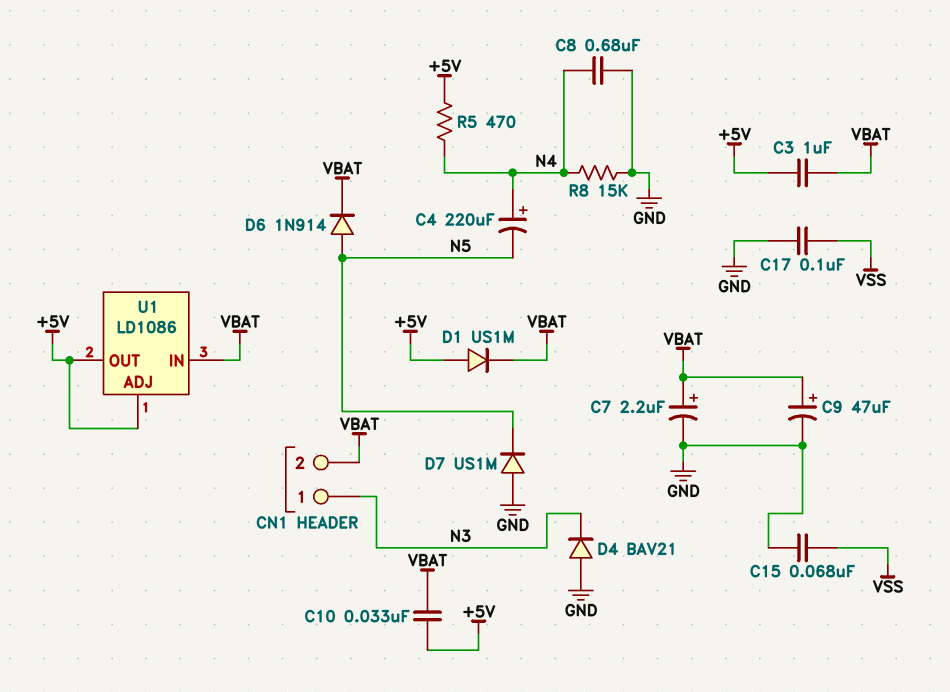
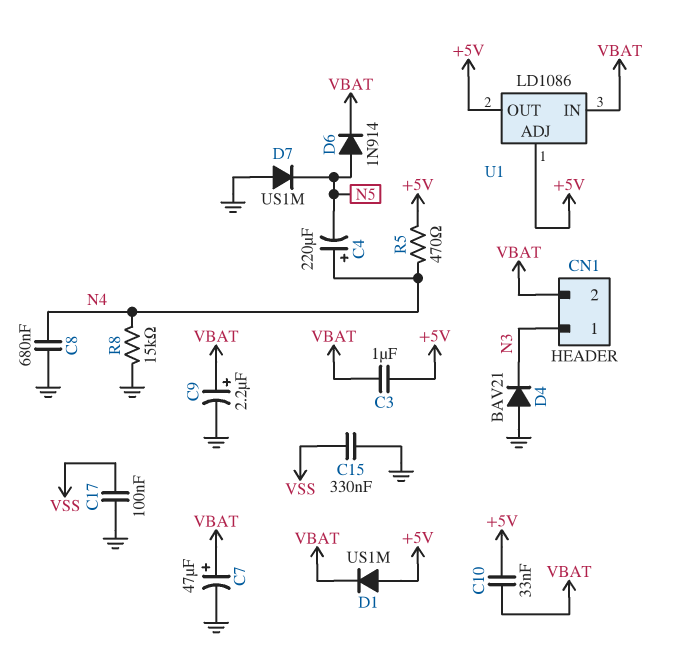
C7: 2.2uF (plus VBAT, minus GND) -> 47uF (plus VBAT, minus GND)
C9: 47uF (plus VBAT, minus GND) -> 2.2uF (plus VBAT, minus GND)
C15: 68nF (GND, VSS) -> 330nF (GND, VSS)

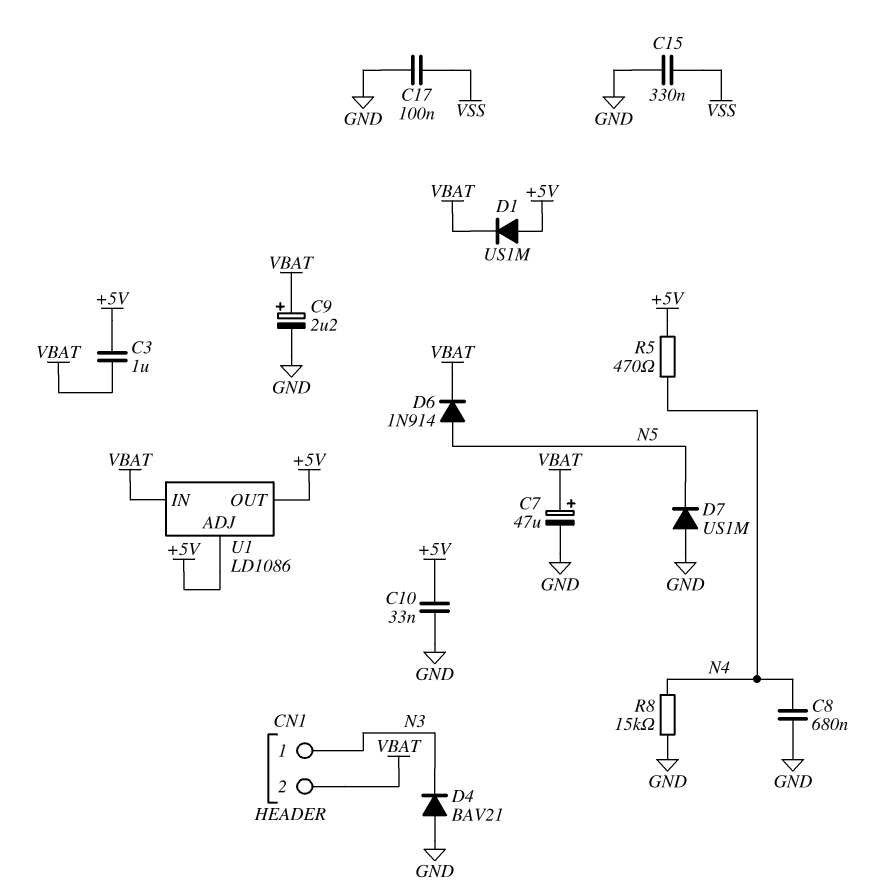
C4: 220uF (plus N4, minus N5) -> none
C10: 33nF (+5V, VBAT) -> 33nF (+5V, GND)

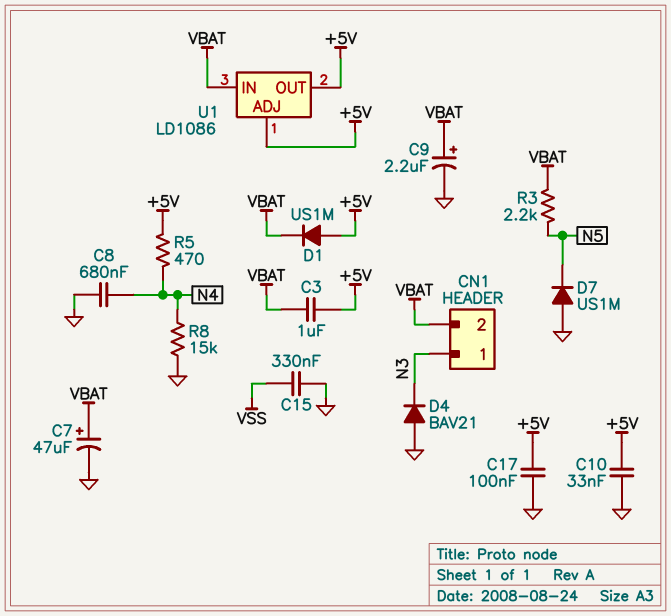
C17: 100nF (GND, VSS) -> 100nF (+5V, GND)
D6: diode 1N914 (A N5, K VBAT) -> none
R3: none -> 2.2k (N5, VBAT)

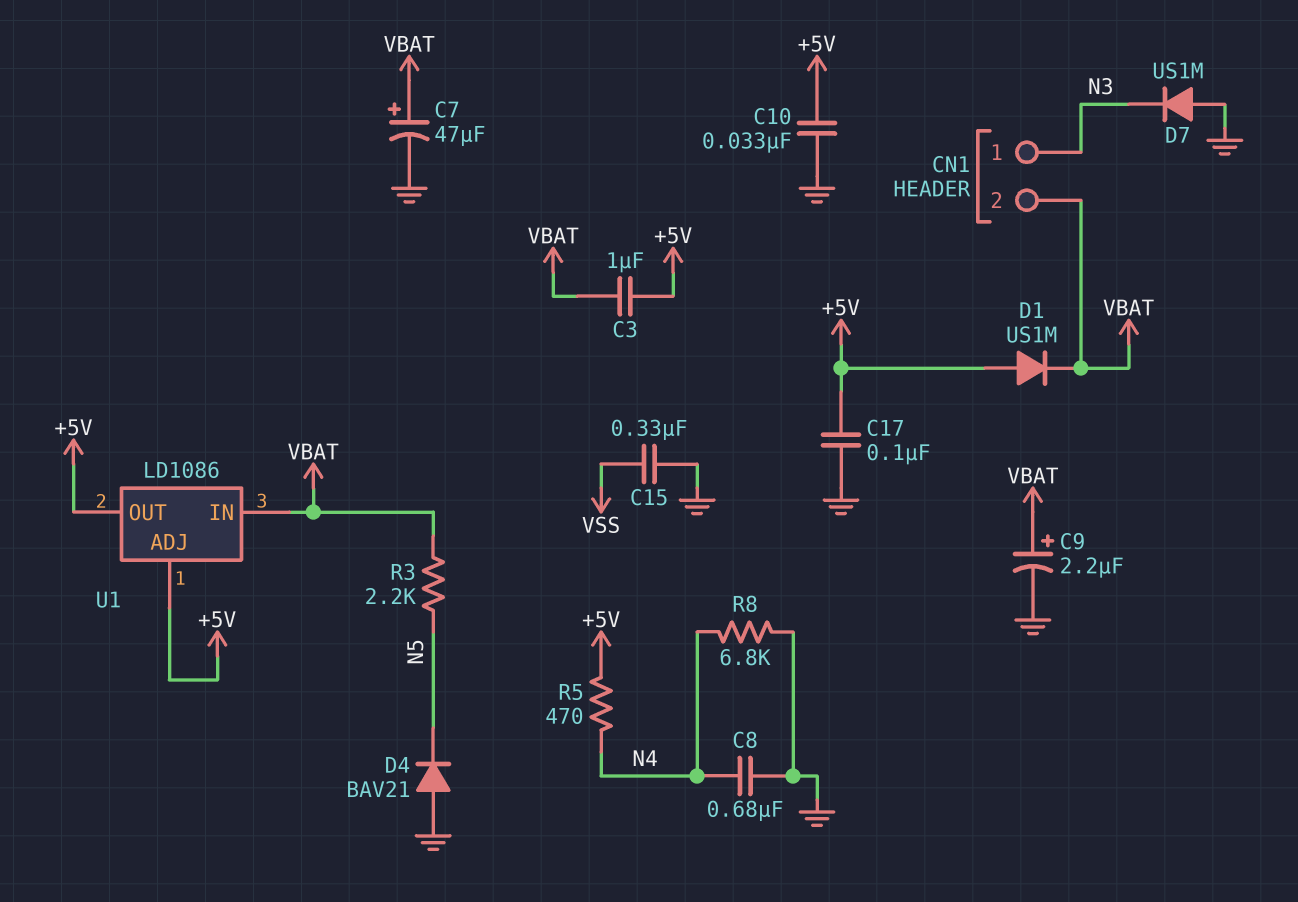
D4: diode BAV21 (A GND, K N3) -> diode BAV21 (A GND, K N5)
D7: diode US1M (A GND, K N5) -> diode US1M (A GND, K N3)
R8: 15k (GND, N4) -> 6.8k (GND, N4)

